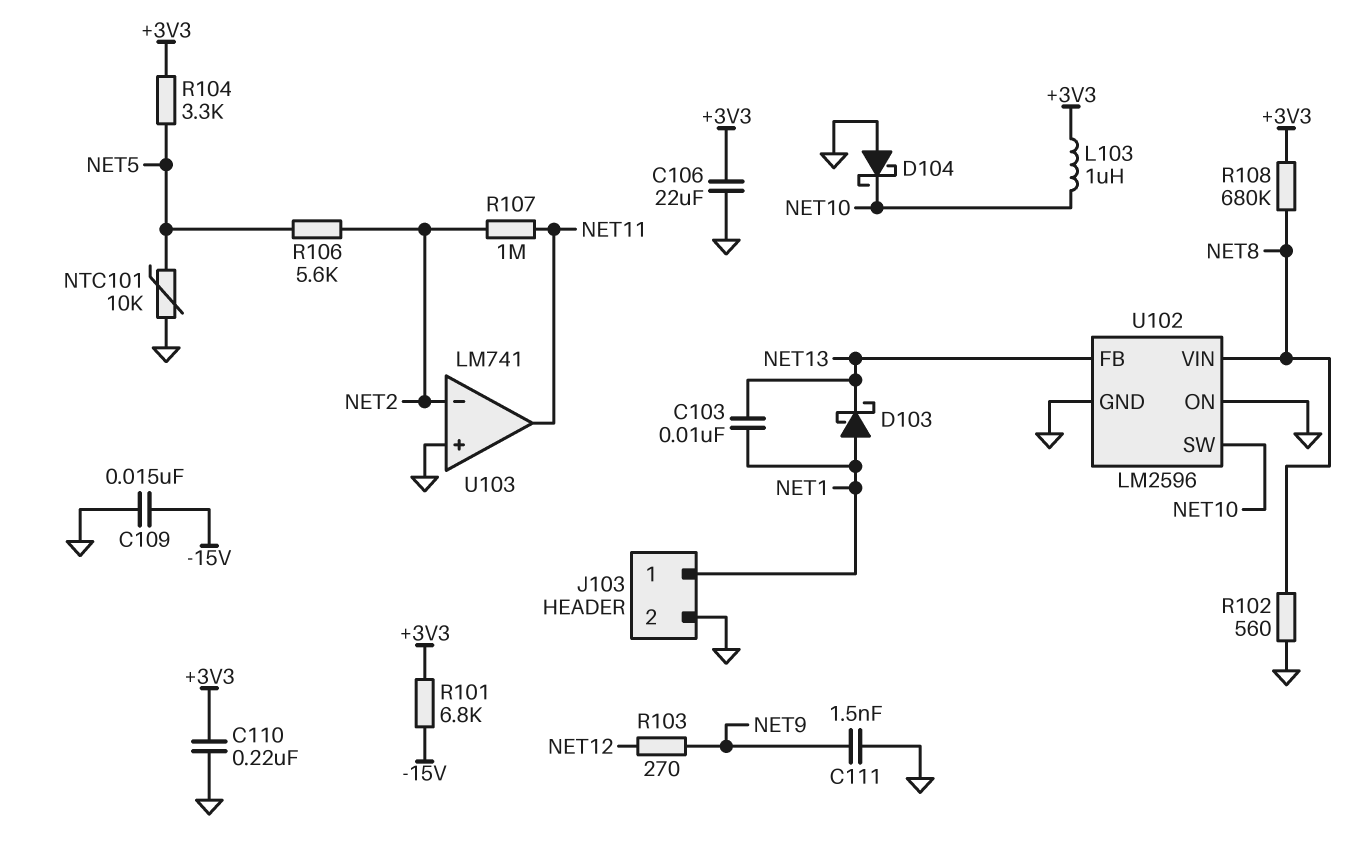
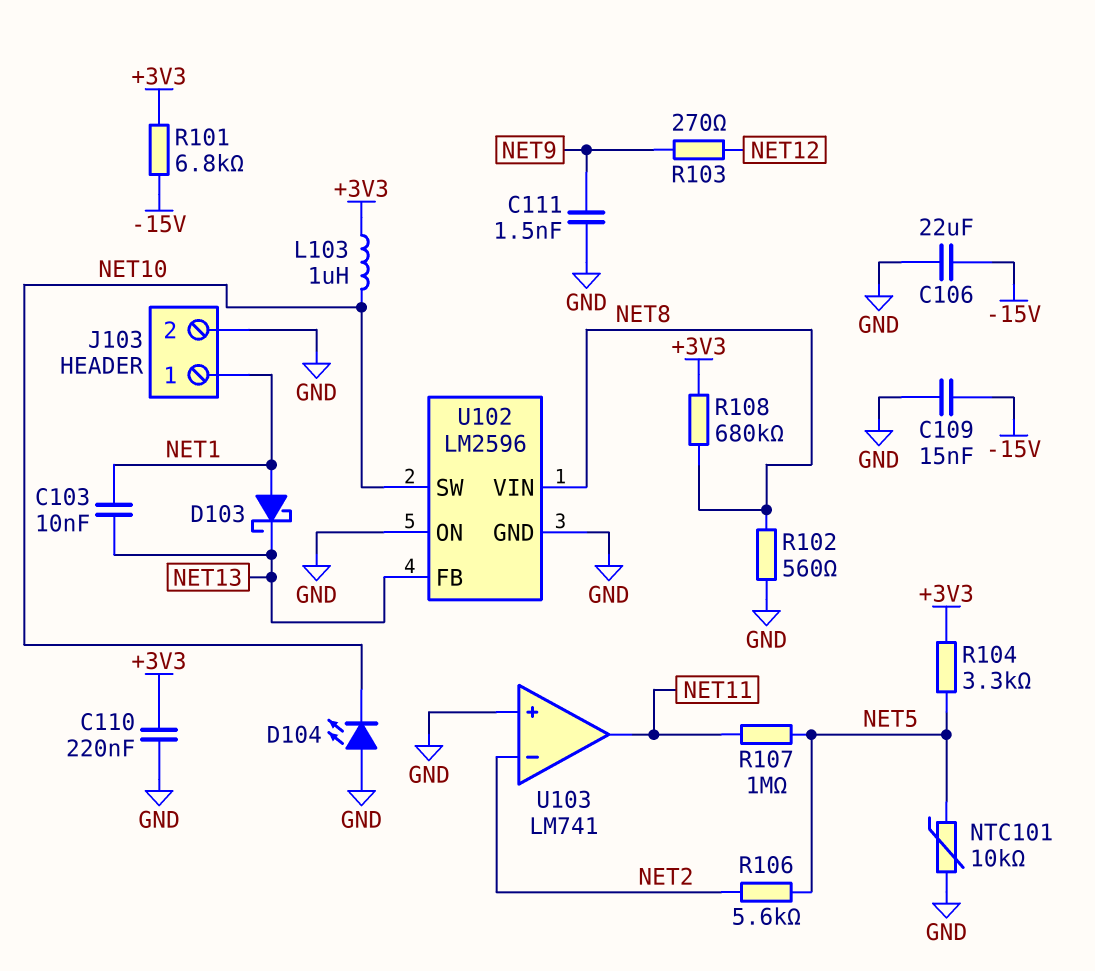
C106: 22uF (+3V3, GND) -> 22uF (-15V, GND)
D104: schottky (A GND, K NET10) -> LED (A GND, K NET10)
R107: 1M (NET2, NET11) -> 1M (NET5, NET11)

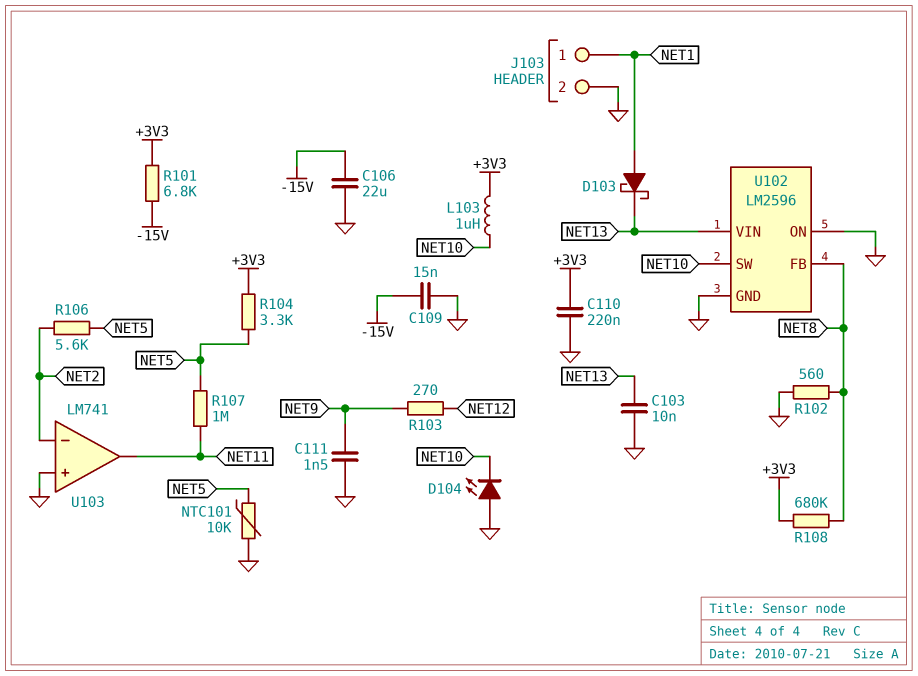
C103: 10nF (NET1, NET13) -> 10nF (GND, NET13)
U102 pin FB: NET13 -> NET8
U102 pin VIN: NET8 -> NET13

